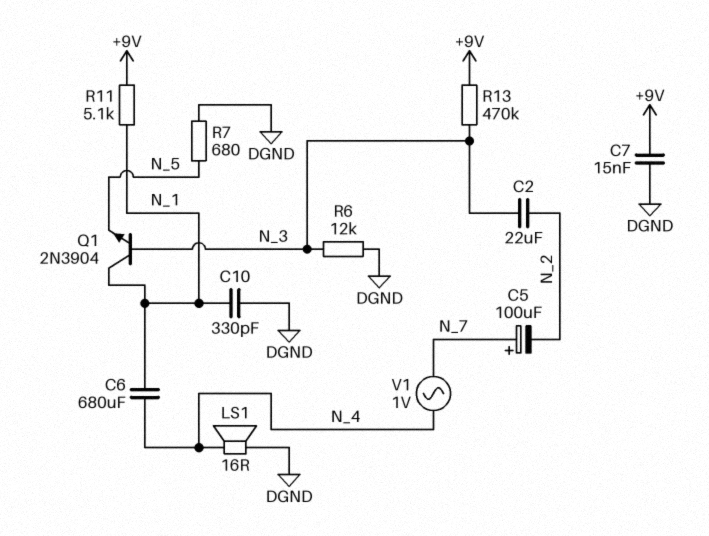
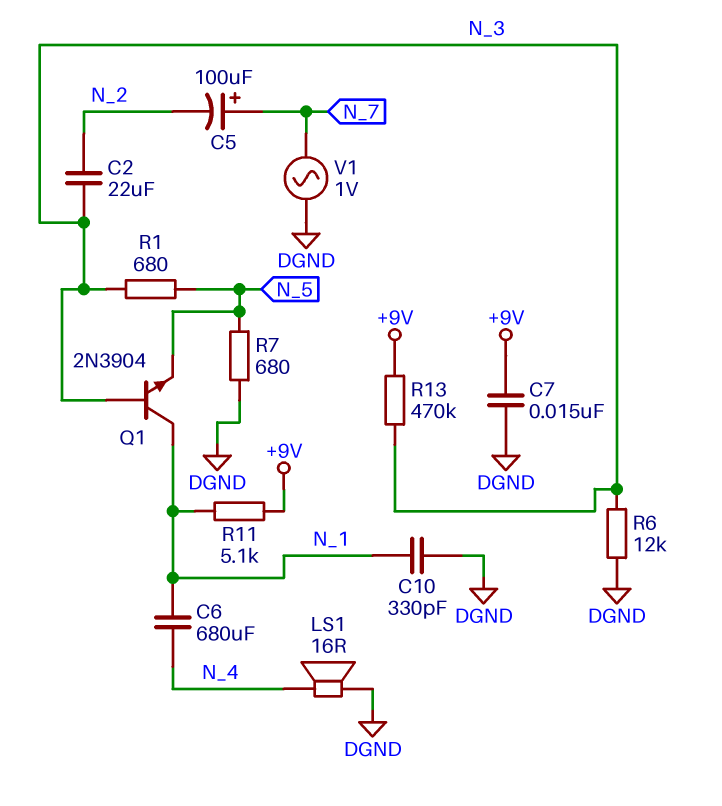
R1: none -> 680 (N_3, N_5)
V1: AC 1V (N_4, N_7) -> AC 1V (DGND, N_7)

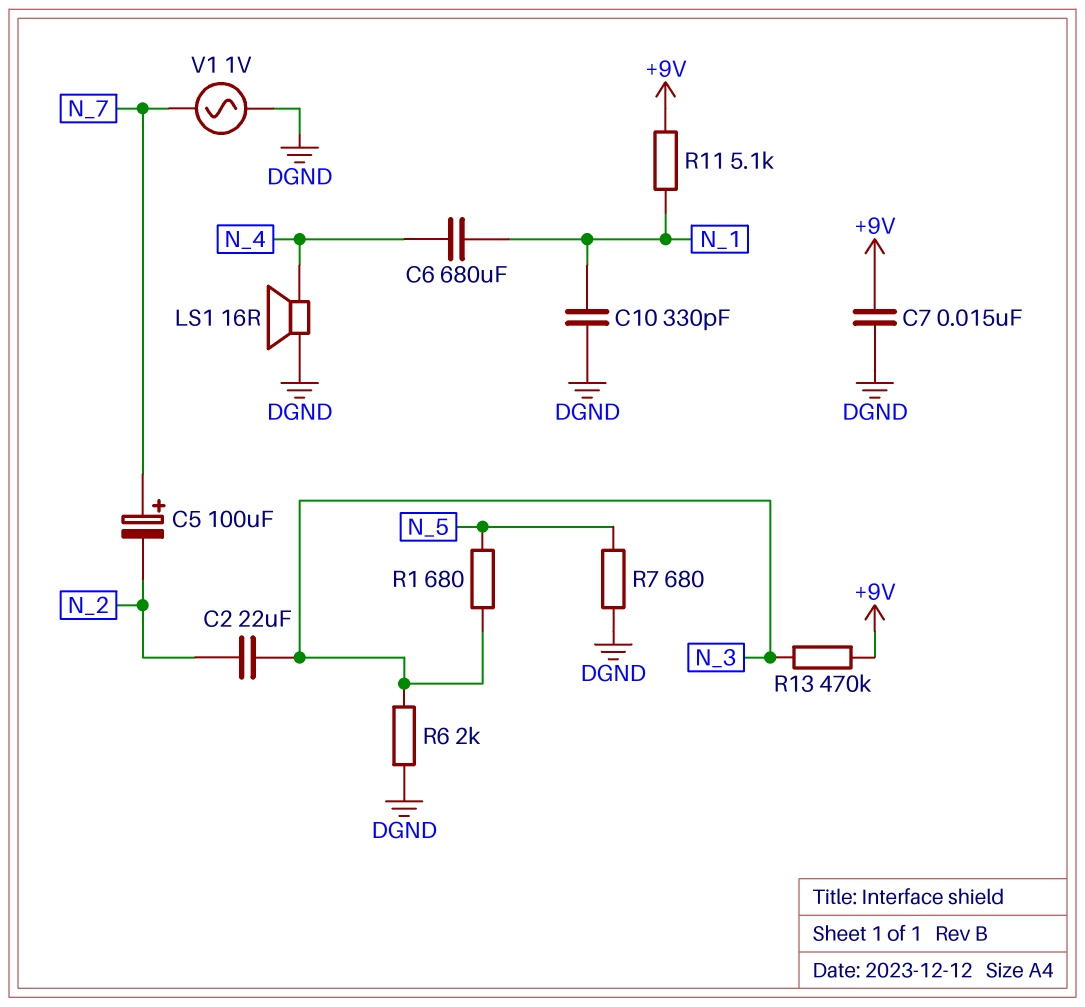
Q1: NPN 2N3904 (B N_3, C N_1, E N_5) -> none
R6: 12k (DGND, N_3) -> 2k (DGND, N_3)

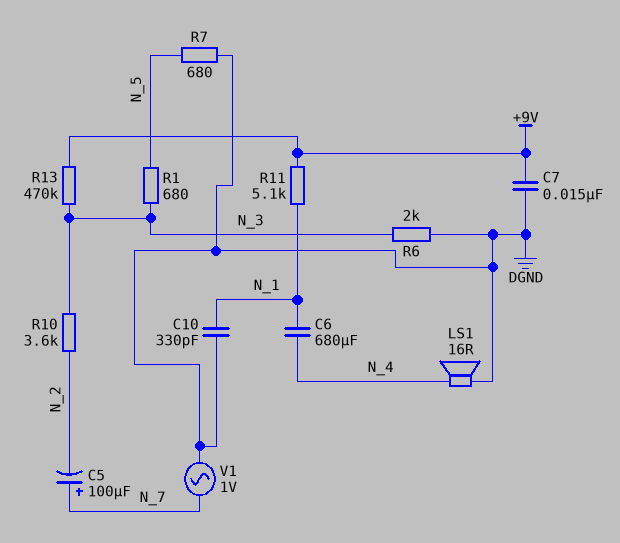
C2: 22uF (N_2, N_3) -> none
R10: none -> 3.6k (N_2, N_3)

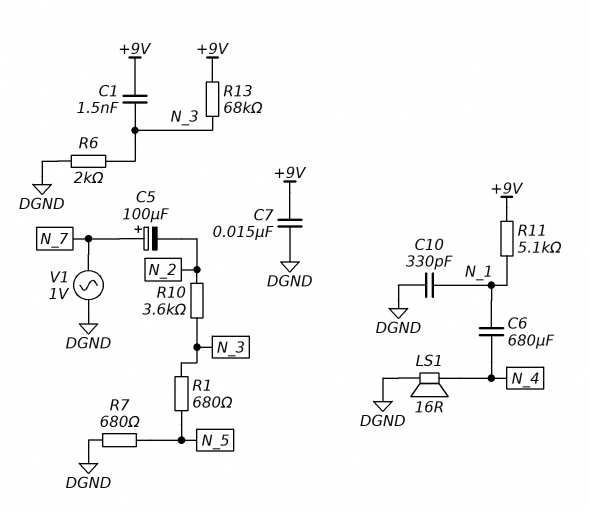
C1: none -> 1.5nF (+9V, N_3)
R13: 470k (+9V, N_3) -> 68k (+9V, N_3)

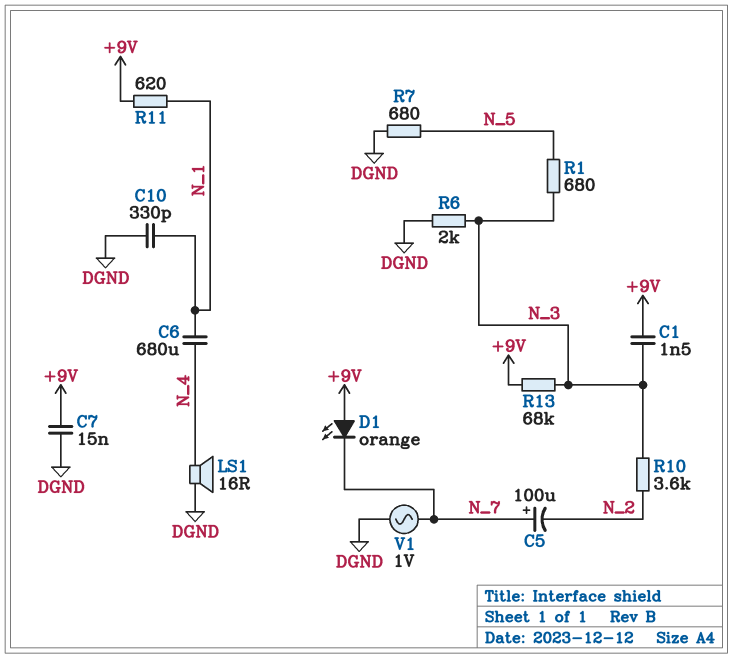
D1: none -> LED orange (A +9V, K N_7)
R11: 5.1k (+9V, N_1) -> 620 (+9V, N_1)

